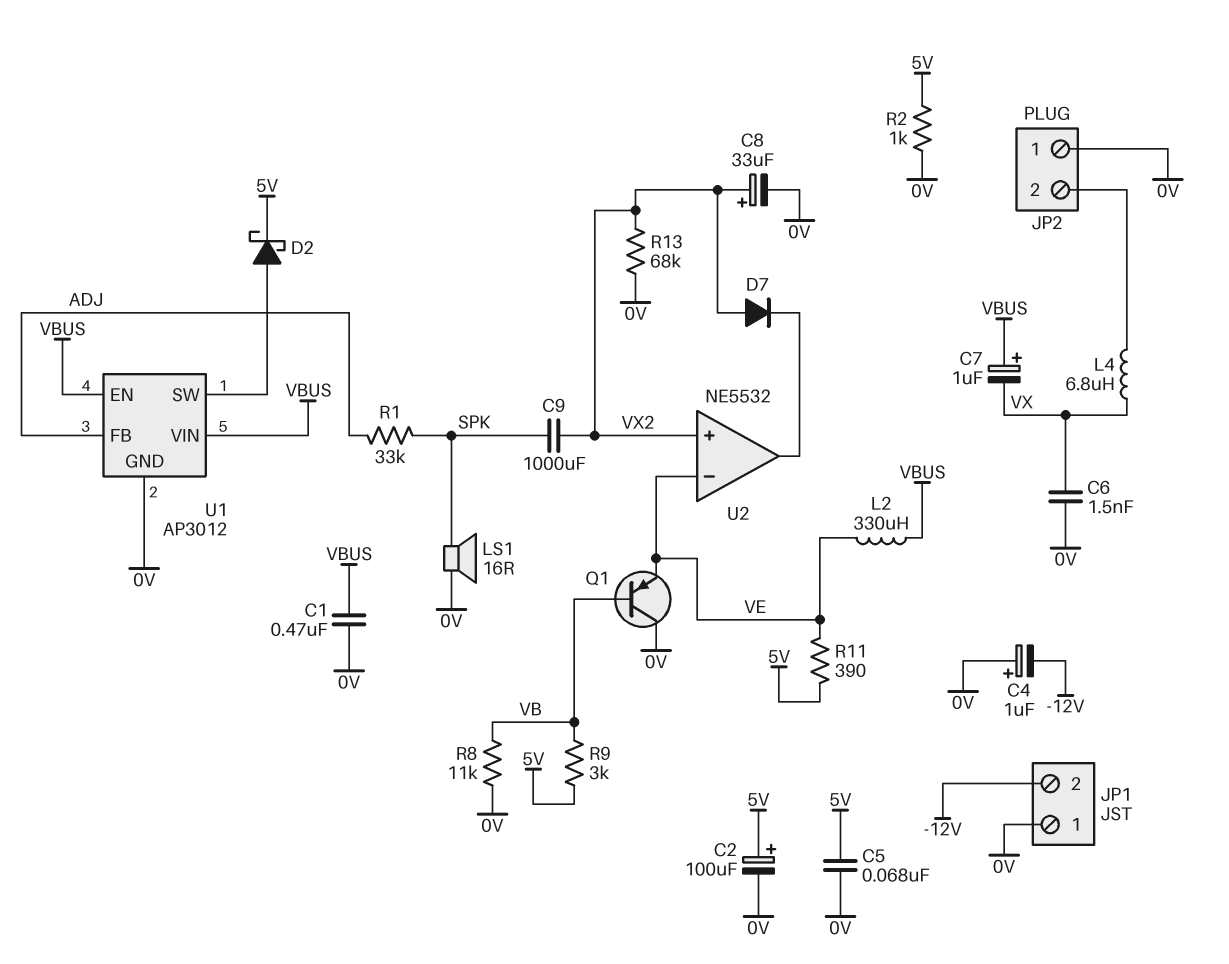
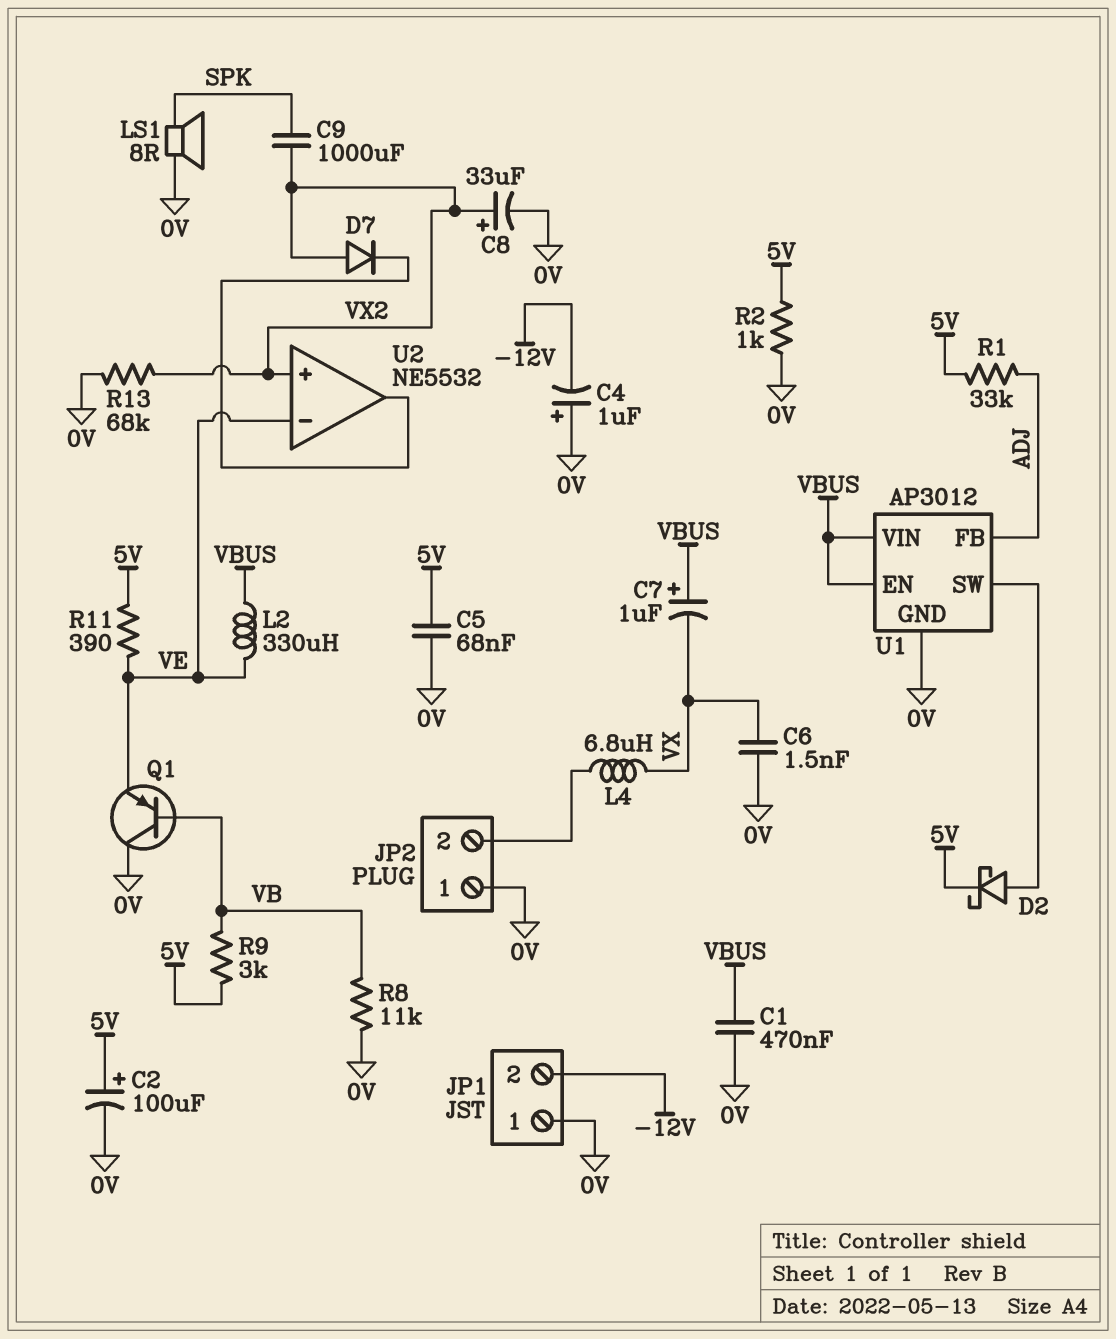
LS1: speaker 16R (0V, SPK) -> speaker 8R (0V, SPK)
R1: 33k (ADJ, SPK) -> 33k (5V, ADJ)

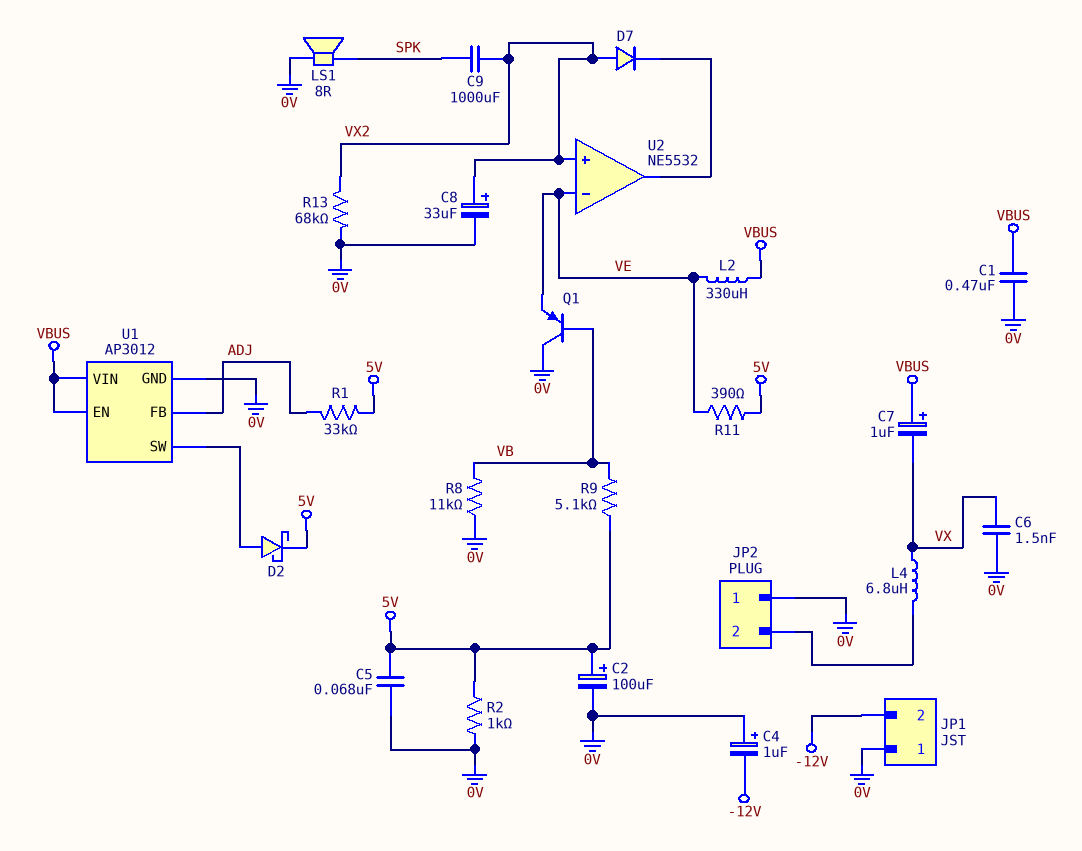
R9: 3k (5V, VB) -> 5.1k (5V, VB)

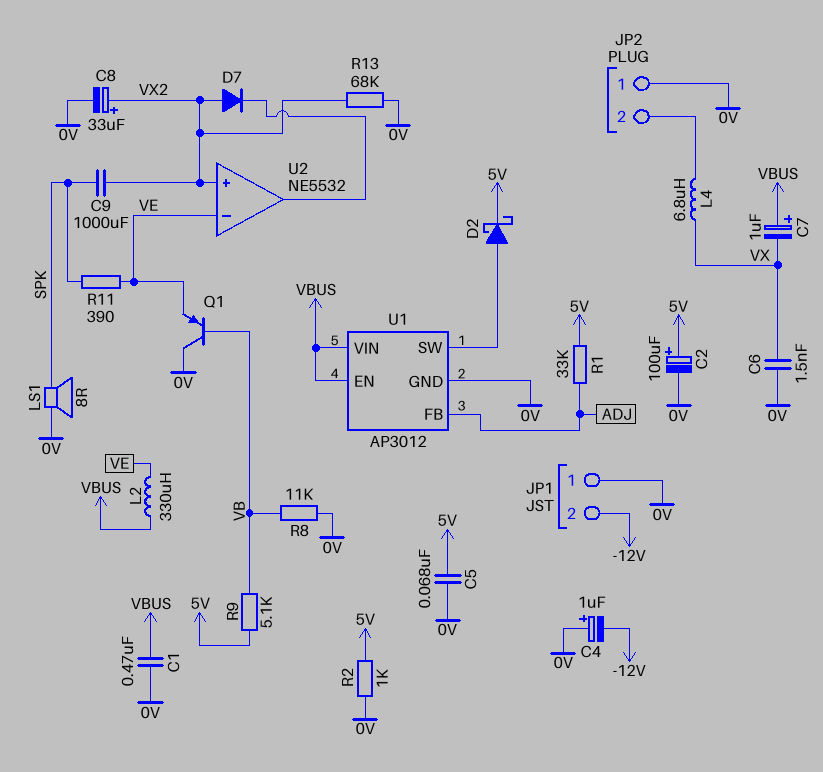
R11: 390 (5V, VE) -> 390 (SPK, VE)

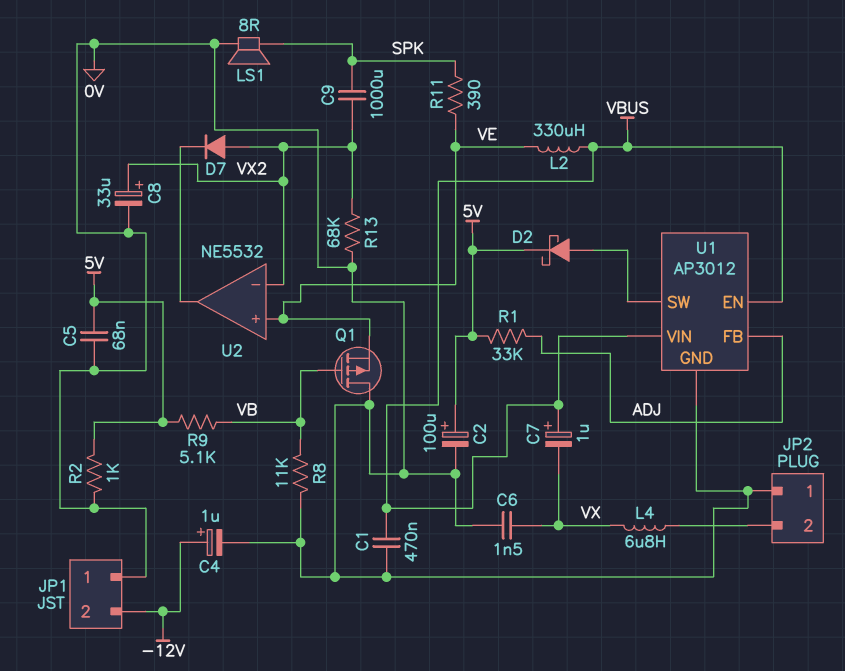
C4: 1uF (plus 0V, minus -12V) -> 1uF (plus -12V, minus 0V)
Q1: PNP (B VB, C 0V, E VE) -> PMOS (G VB, D 0V, S VE)
U2 pin in+: VX2 -> VE
U2 pin in-: VE -> VX2

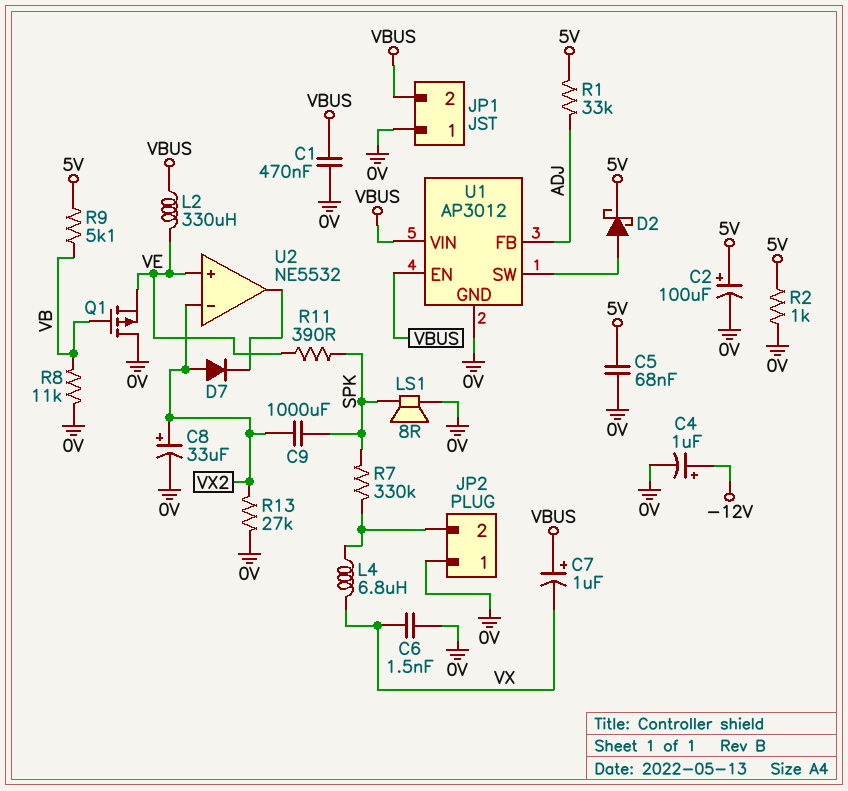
JP1 pin 2: -12V -> VBUS
R7: none -> 330k (JP2/2, SPK)
R13: 68k (0V, VX2) -> 27k (0V, VX2)

